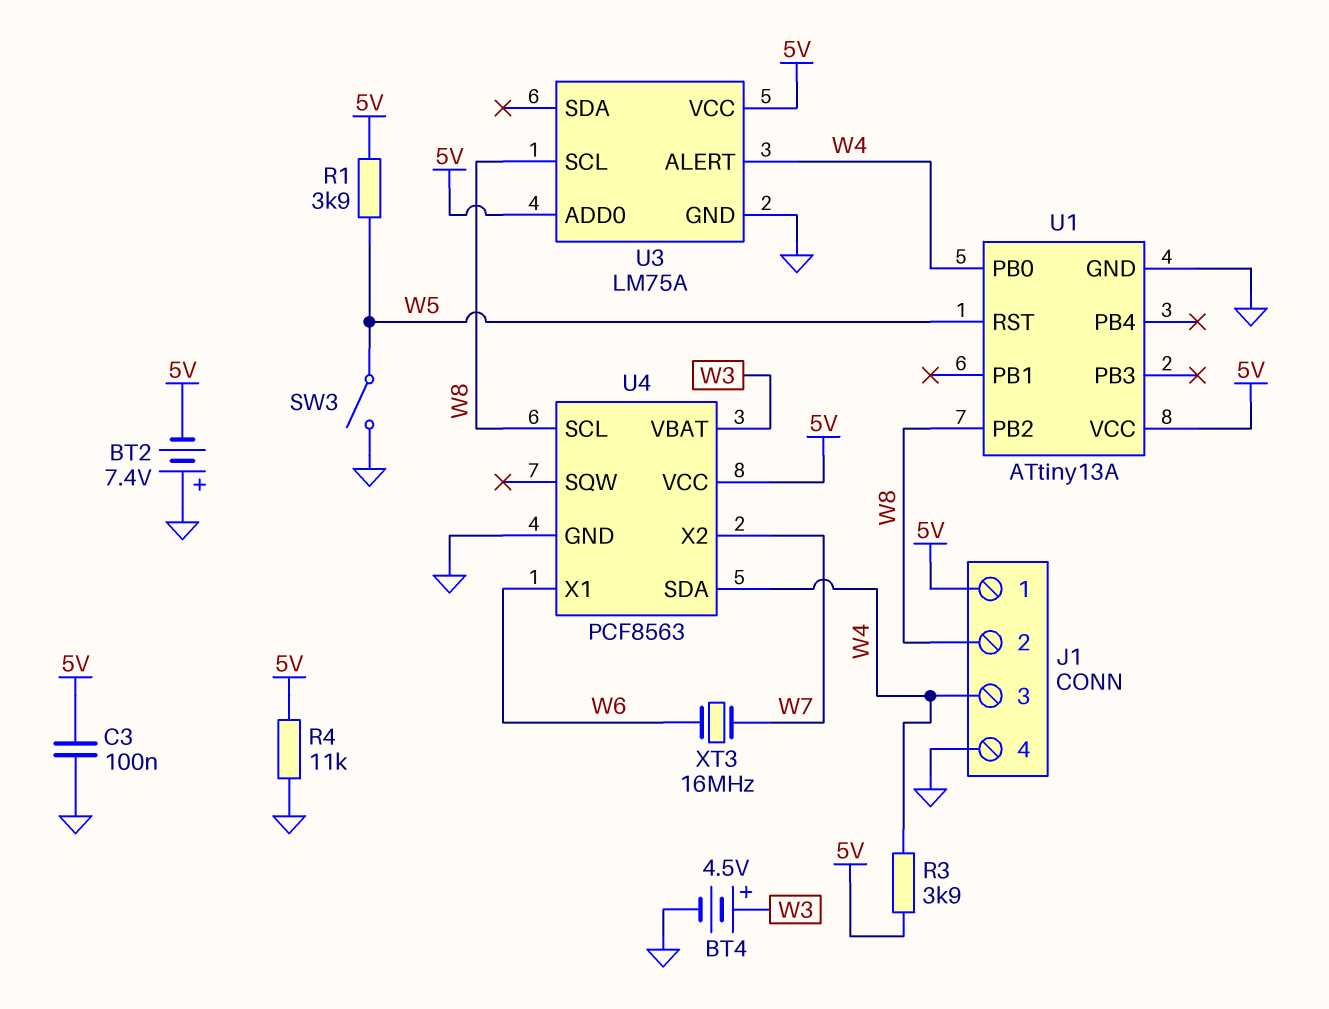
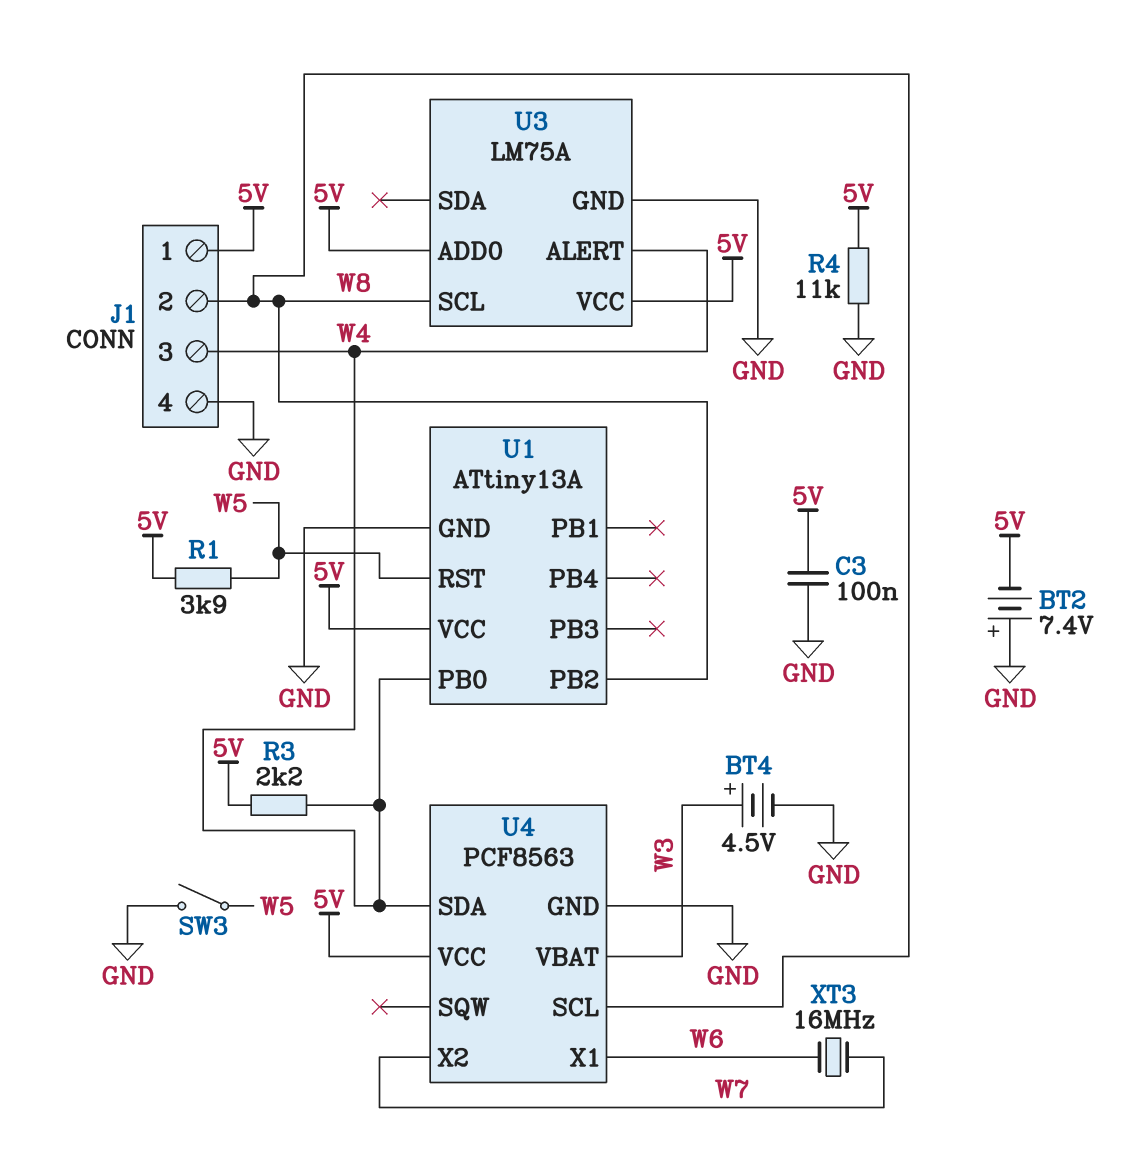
R3: 3.9k (5V, W4) -> 2.2k (5V, W4)

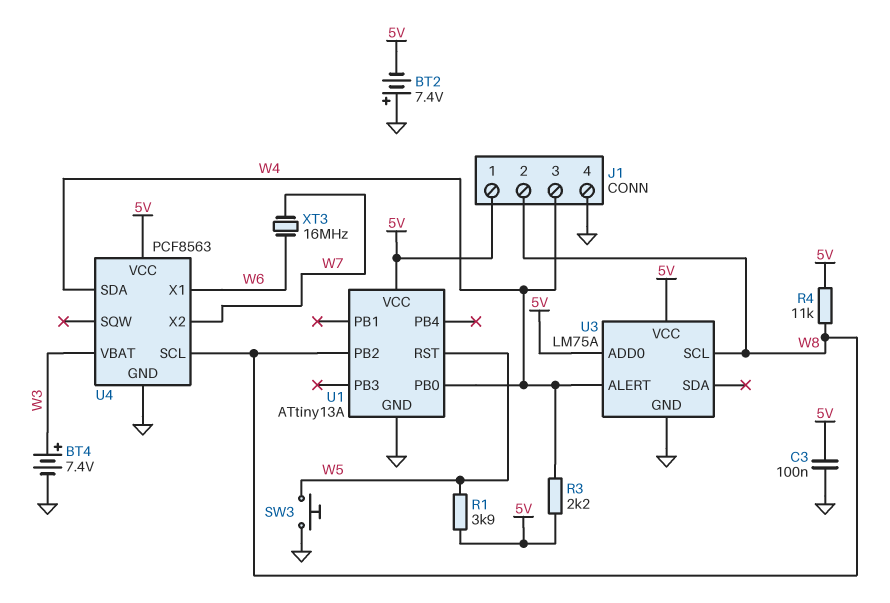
BT4: 4.5V (plus W3, minus GND) -> 7.4V (plus W3, minus GND)
R4: 11k (5V, GND) -> 11k (5V, W8)
SW3: switch (GND, W5) -> button (GND, W5)

